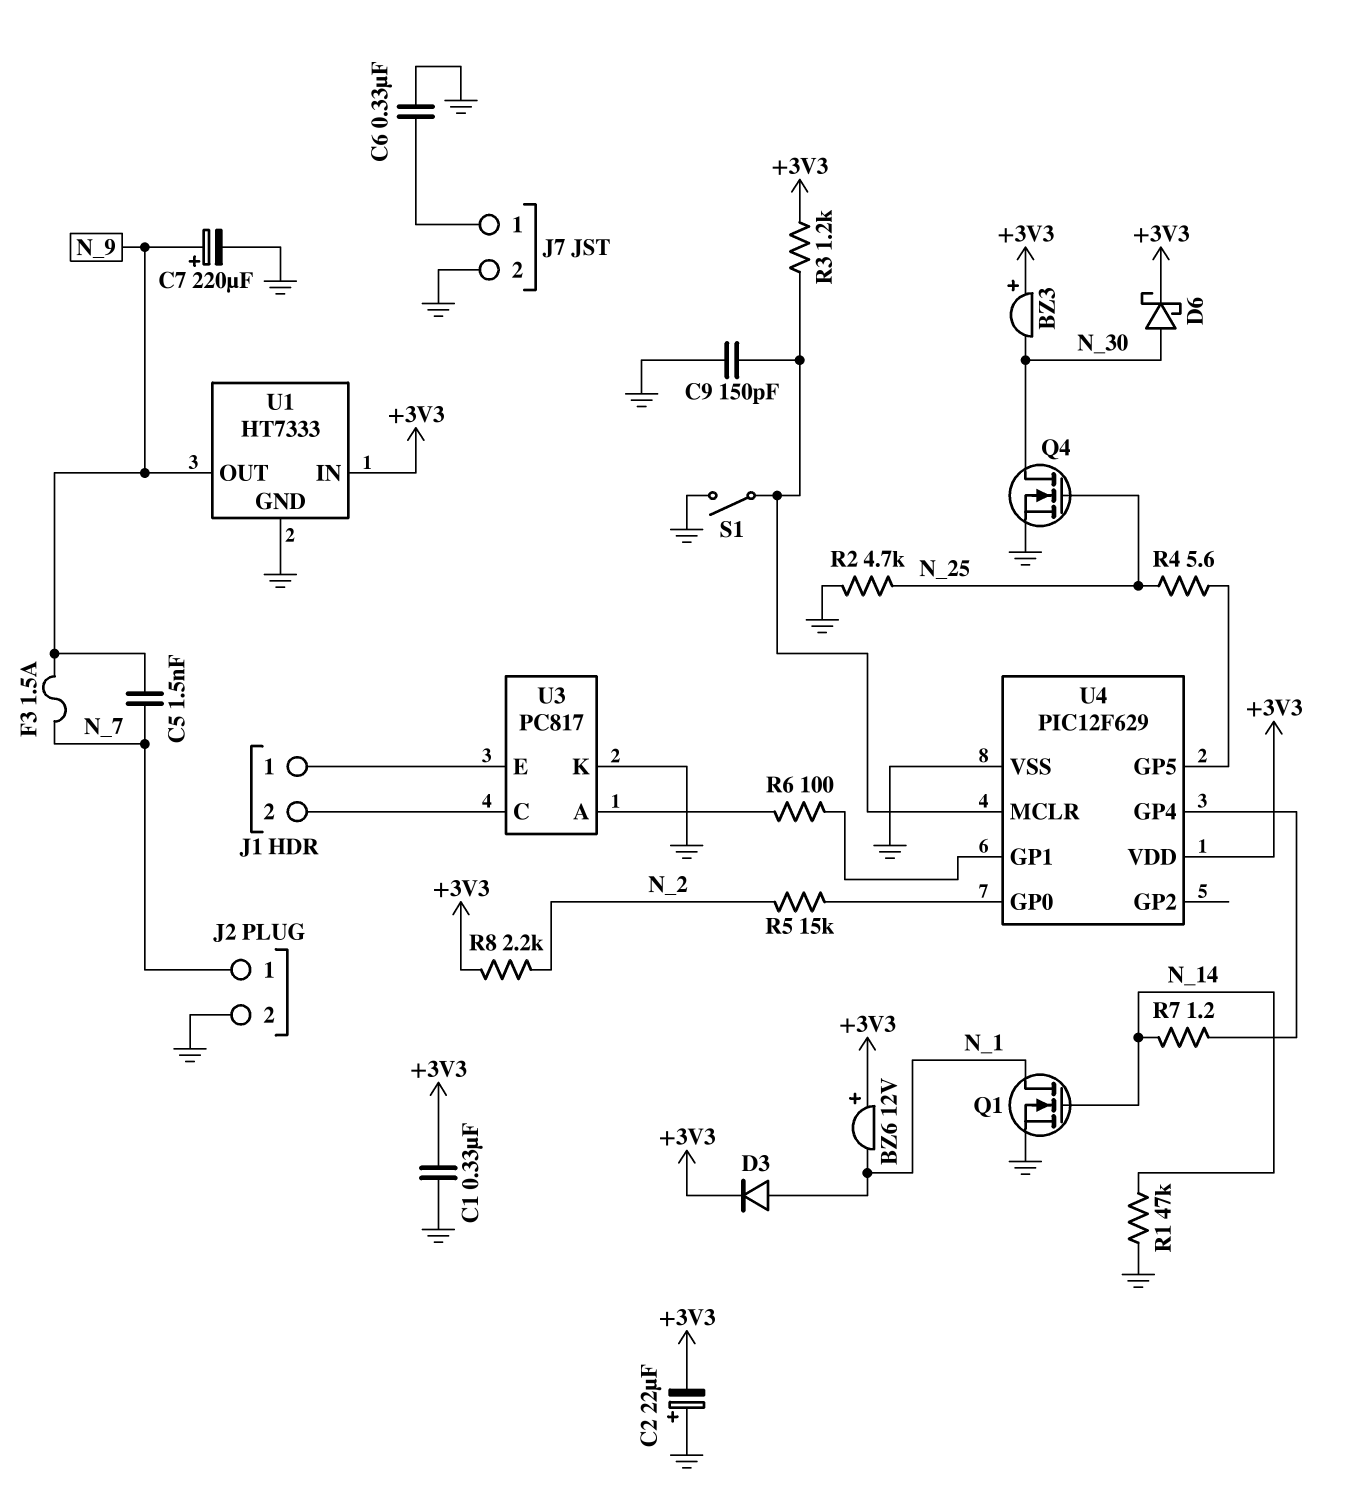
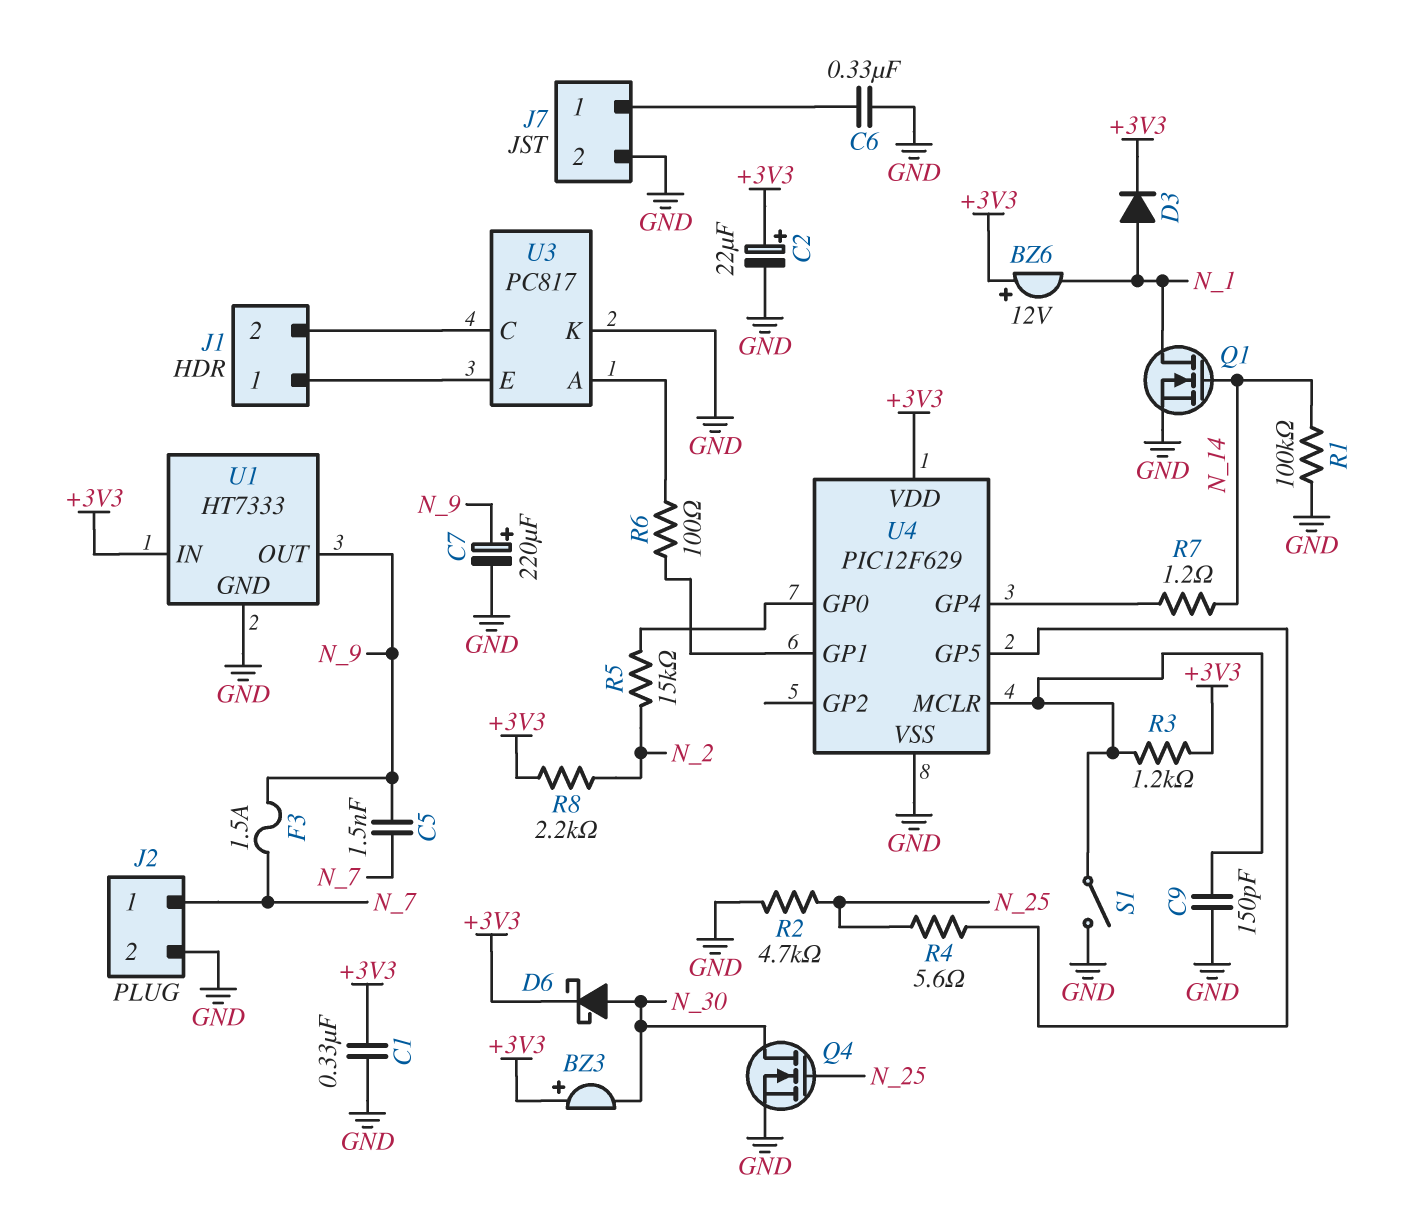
C2: 22uF (plus GND, minus +3V3) -> 22uF (plus +3V3, minus GND)
R1: 47k (GND, N_14) -> 100k (GND, N_14)

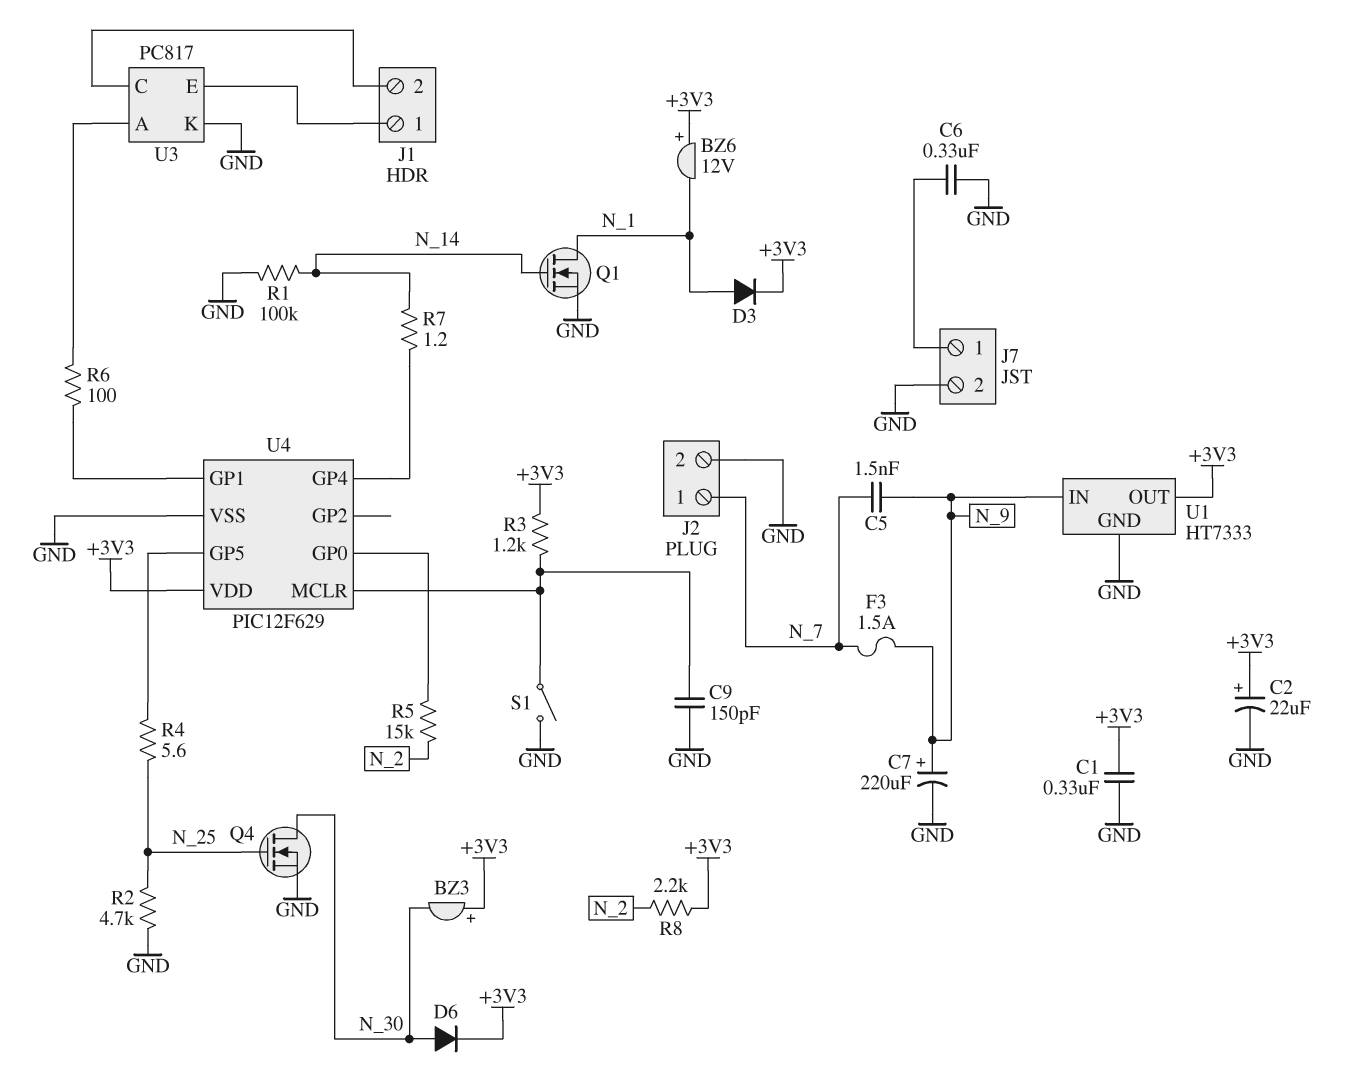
D6: schottky (A N_30, K +3V3) -> diode (A N_30, K +3V3)
U1 pin IN: +3V3 -> N_9
U1 pin OUT: N_9 -> +3V3

